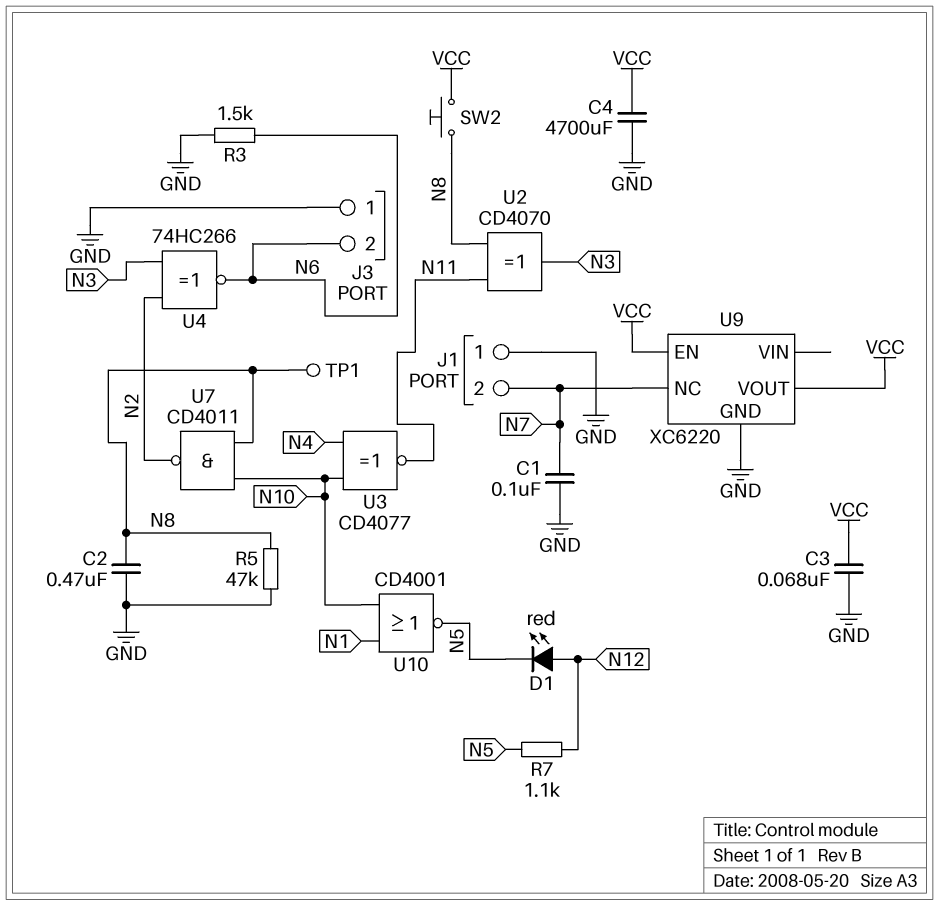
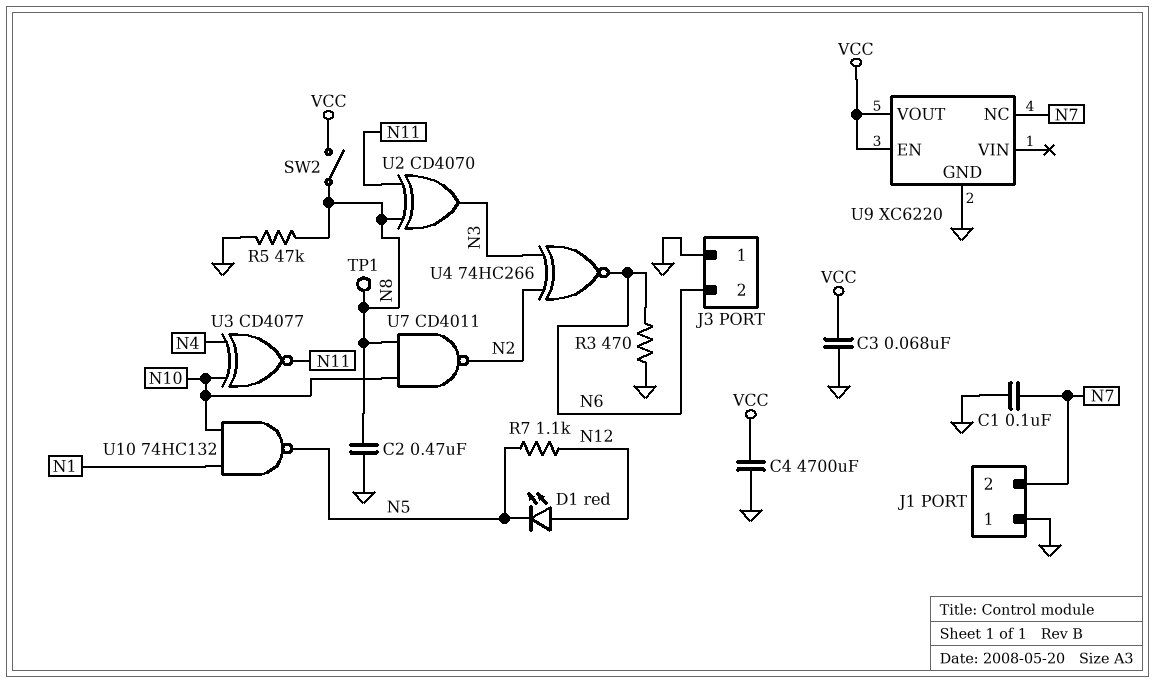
R3: 1.5k (GND, N6) -> 470 (GND, N6)
SW2: button (N8, VCC) -> switch (N8, VCC)
U10: NOR CD4001 (in N1, in N10, out N5) -> NAND 74HC132 (in N1, in N10, out N5)

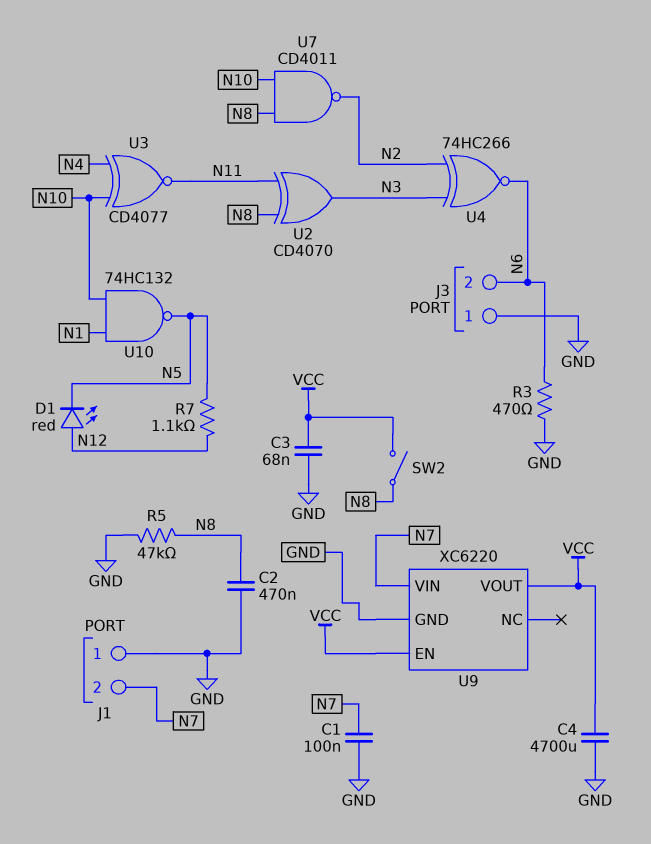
TP1: test point (N8) -> none
U9 pin NC: N7 -> none
U9 pin VIN: none -> N7

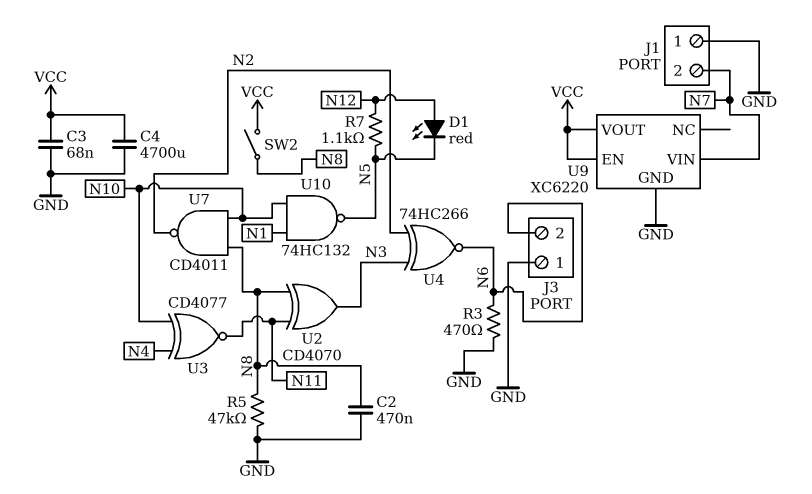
C1: 100nF (GND, N7) -> none

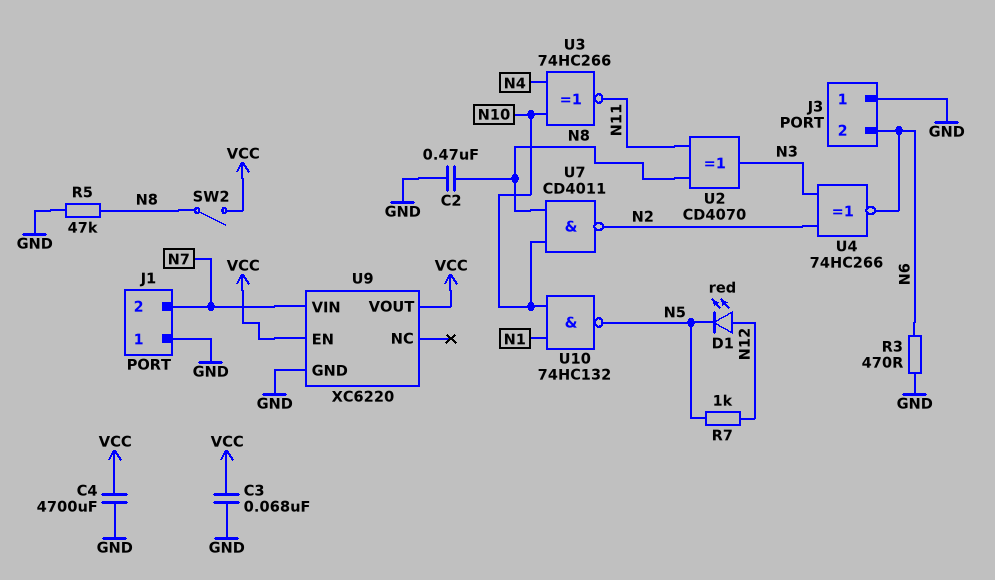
R7: 1.1k (N5, N12) -> 1k (N5, N12)
U3: XNOR CD4077 (in N4, in N10, out N11) -> XNOR 74HC266 (in N4, in N10, out N11)

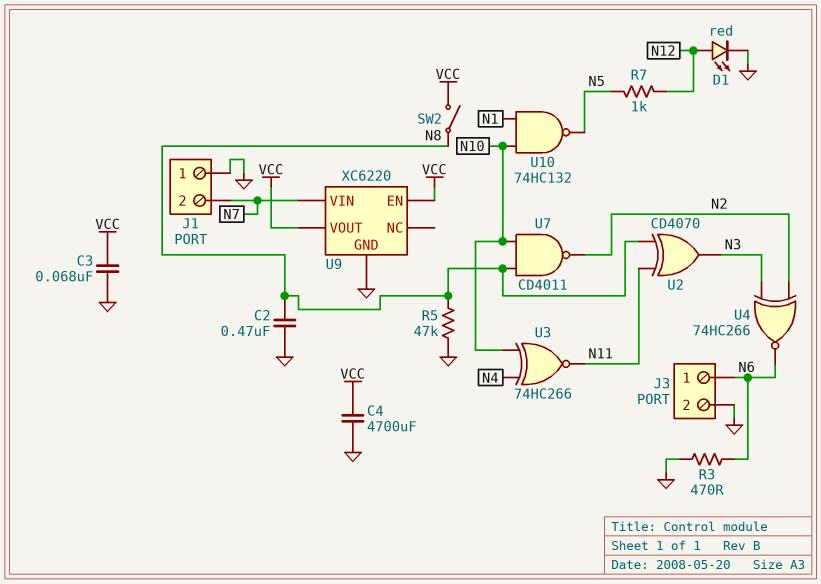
D1: LED red (A N12, K N5) -> LED red (A N12, K GND)
J3 pin 1: GND -> N6
J3 pin 2: N6 -> GND

